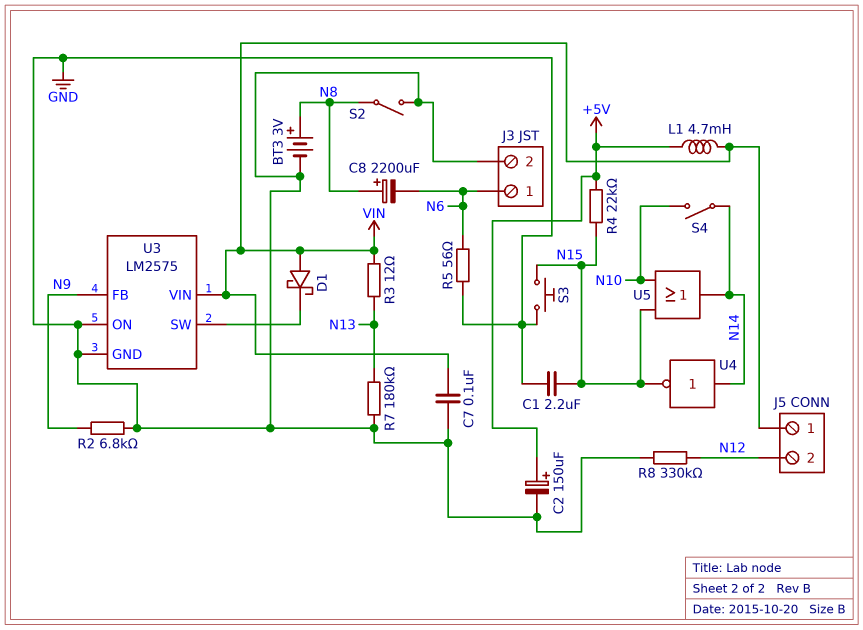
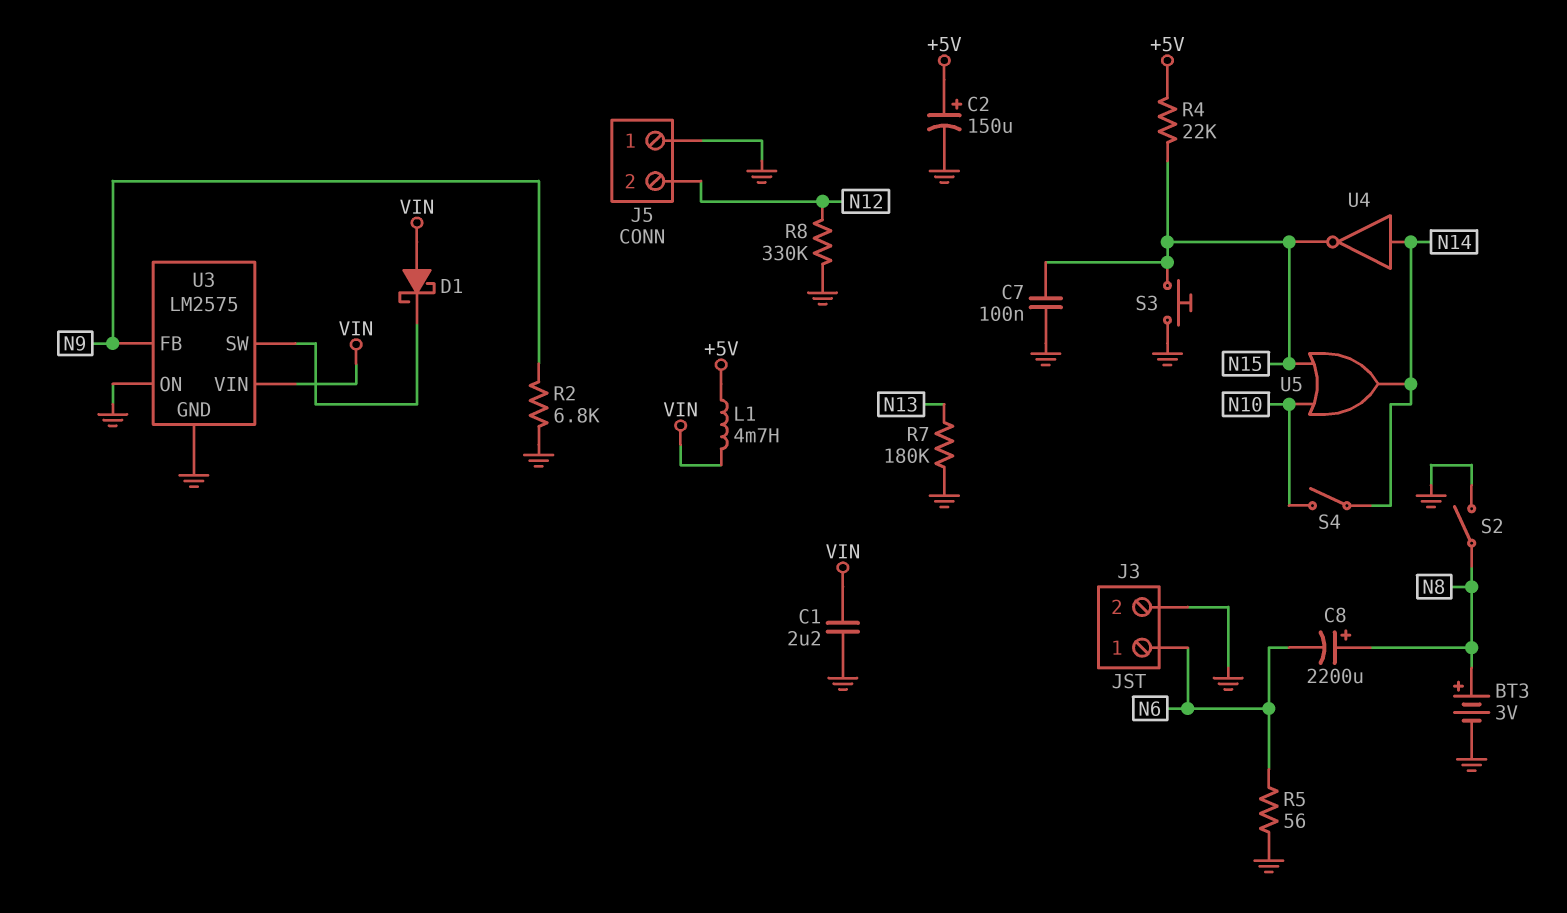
C1: 2.2uF (GND, N15) -> 2.2uF (GND, VIN)
C7: 100nF (GND, VIN) -> 100nF (GND, N15)
J5 pin 1: VIN -> GND
R3: 12 (N13, VIN) -> none

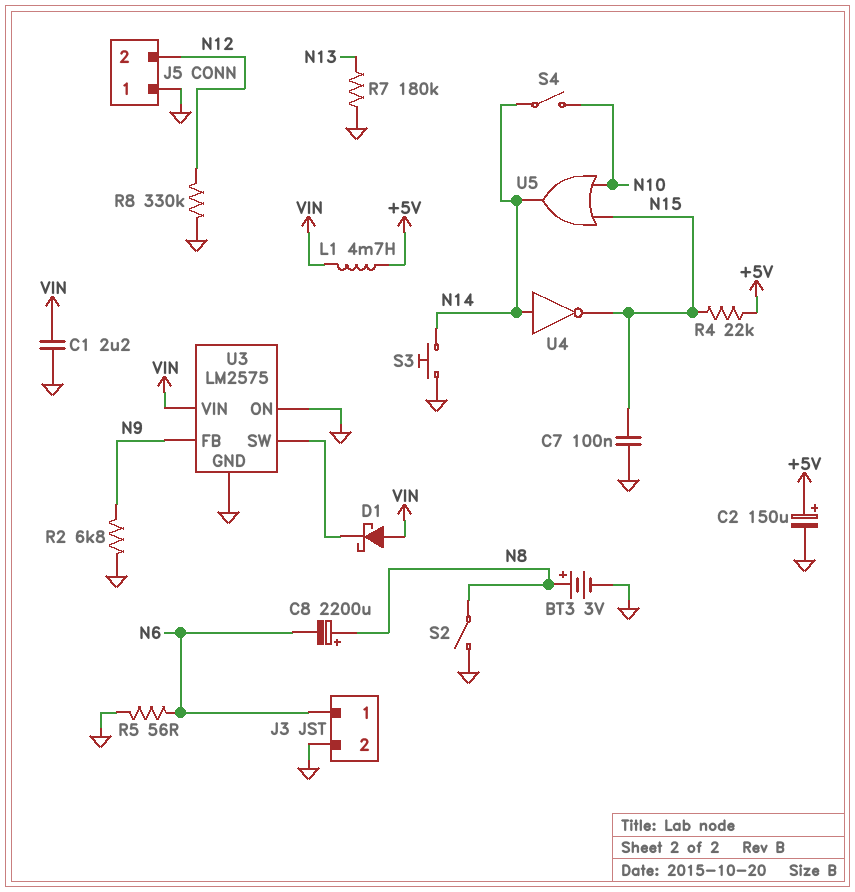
S3: button (GND, N15) -> button (GND, N14)

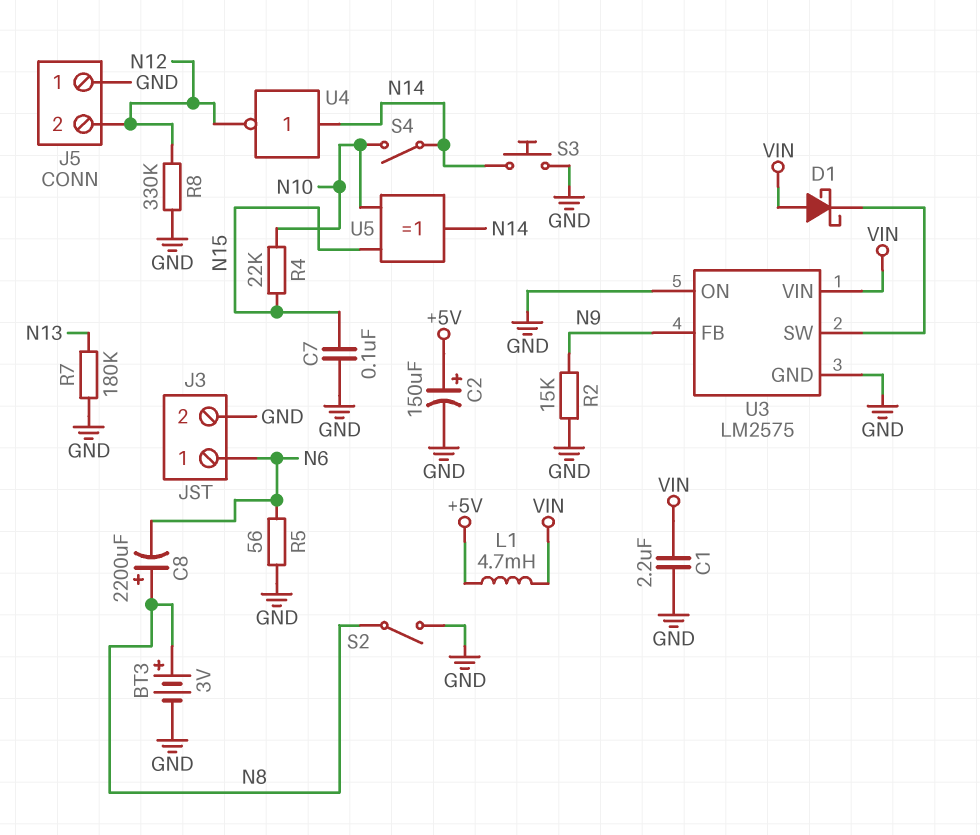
R2: 6.8k (GND, N9) -> 15k (GND, N9)
R4: 22k (+5V, N15) -> 22k (N10, N15)
U4: NOT (in N14, out N15) -> NOT (in N14, out N12)
U5: OR (in N10, in N15, out N14) -> XOR (in N10, in N15, out N14)

